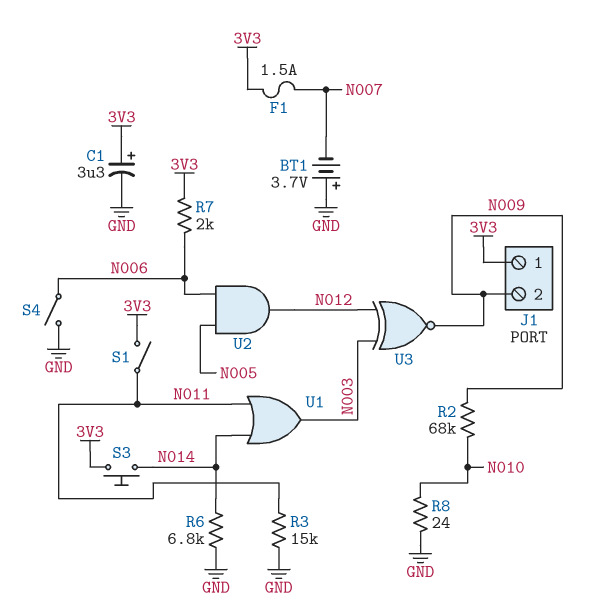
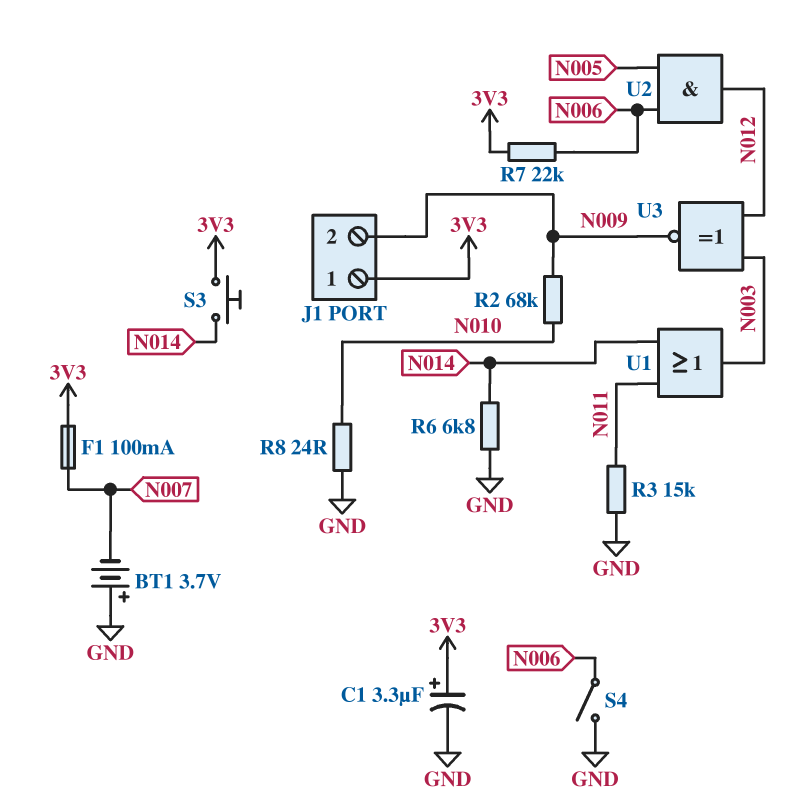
F1: 1.5A (3V3, N007) -> 100mA (3V3, N007)
R7: 2k (3V3, N006) -> 22k (3V3, N006)
S1: switch (3V3, N011) -> none

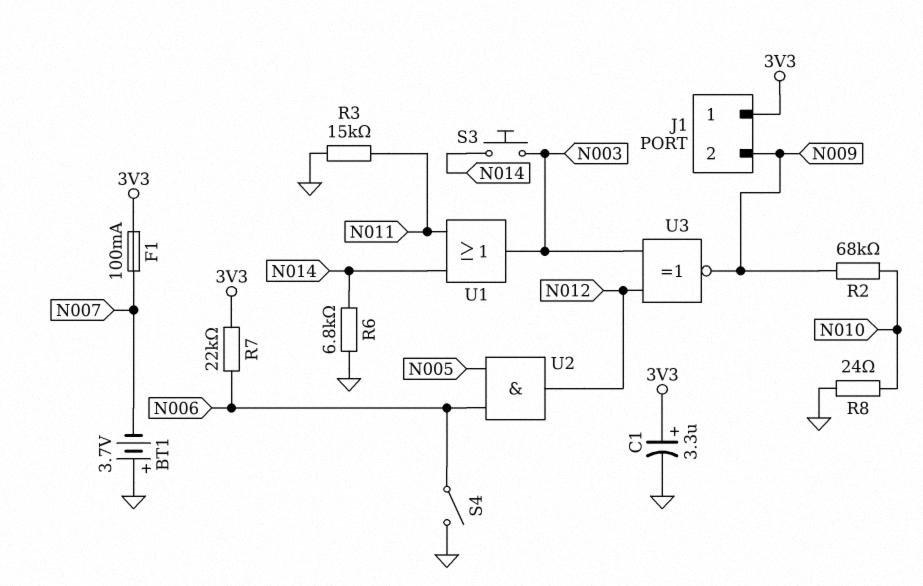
S3: button (3V3, N014) -> button (N003, N014)

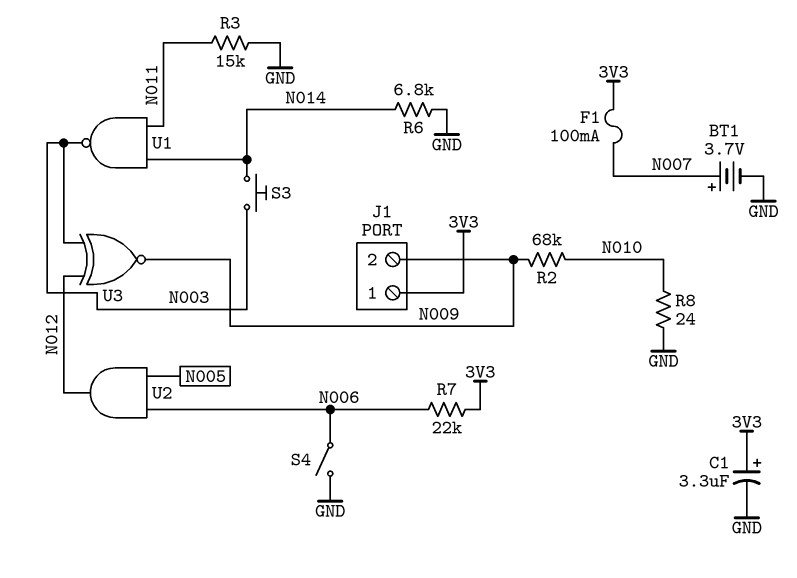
BT1: 3.7V (plus GND, minus N007) -> 3.7V (plus N007, minus GND)
U1: OR (in N011, in N014, out N003) -> NAND (in N011, in N014, out N003)

